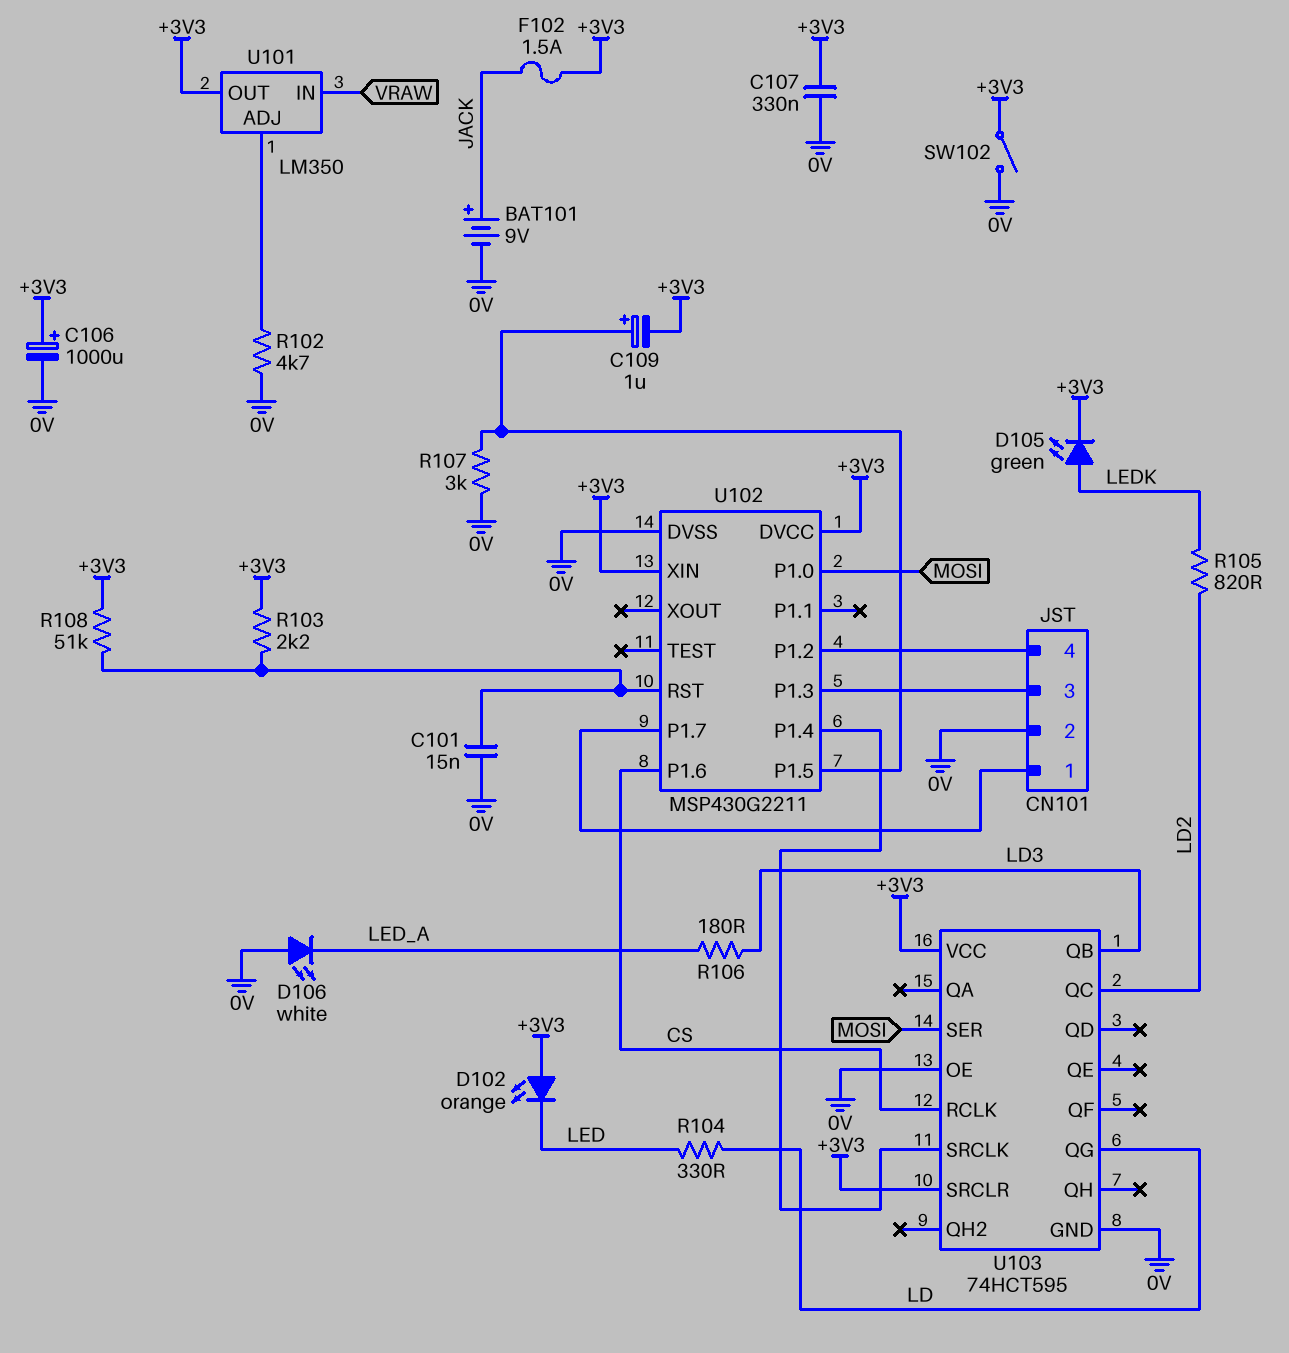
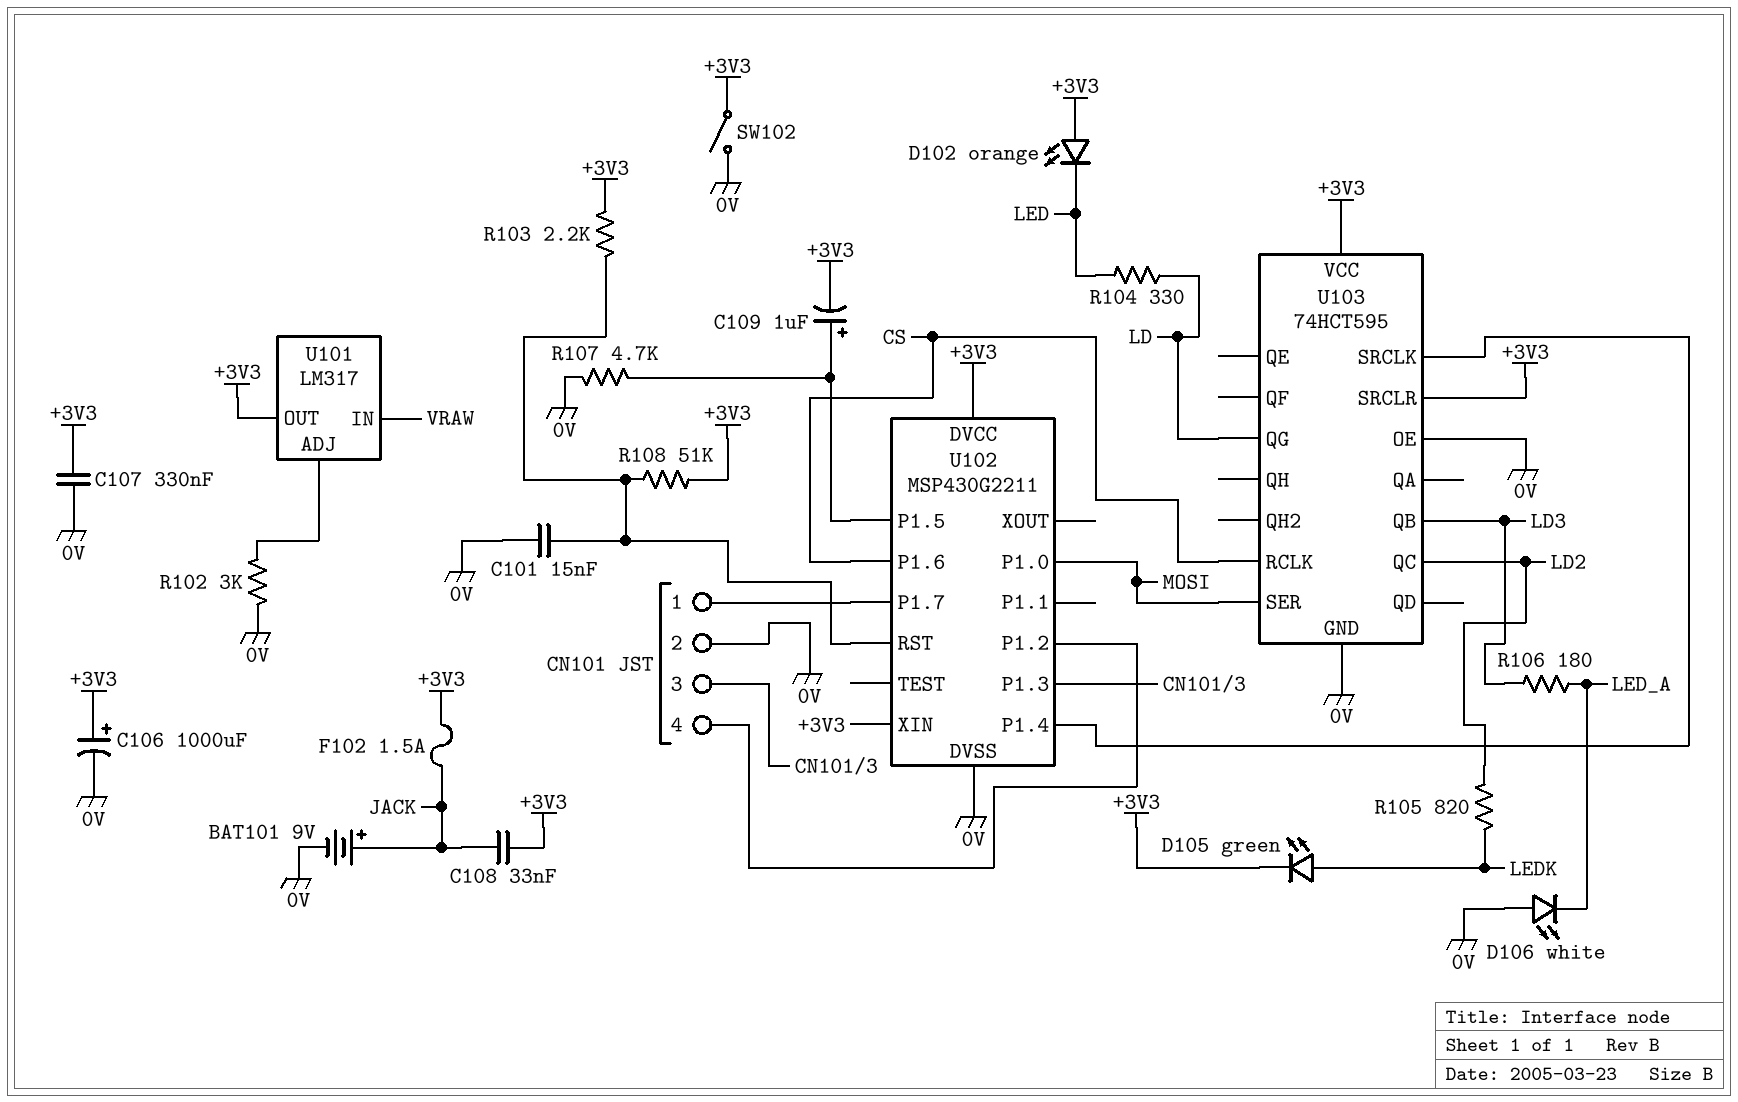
C108: none -> 33nF (+3V3, JACK)
R102: 4.7k (0V, U101/ADJ) -> 3k (0V, U101/ADJ)
R107: 3k (0V, U102/P1.5) -> 4.7k (0V, U102/P1.5)
U101: LM350 -> LM317

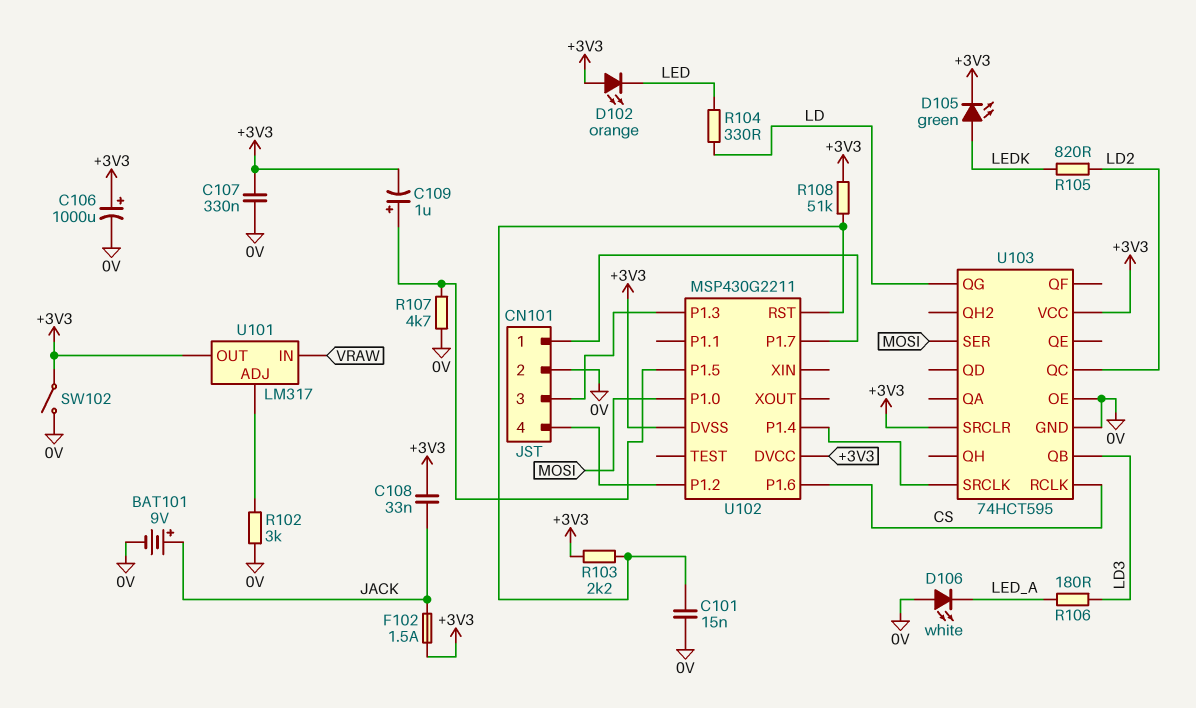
U102 pin DVSS: 0V -> +3V3
U102 pin XIN: +3V3 -> none

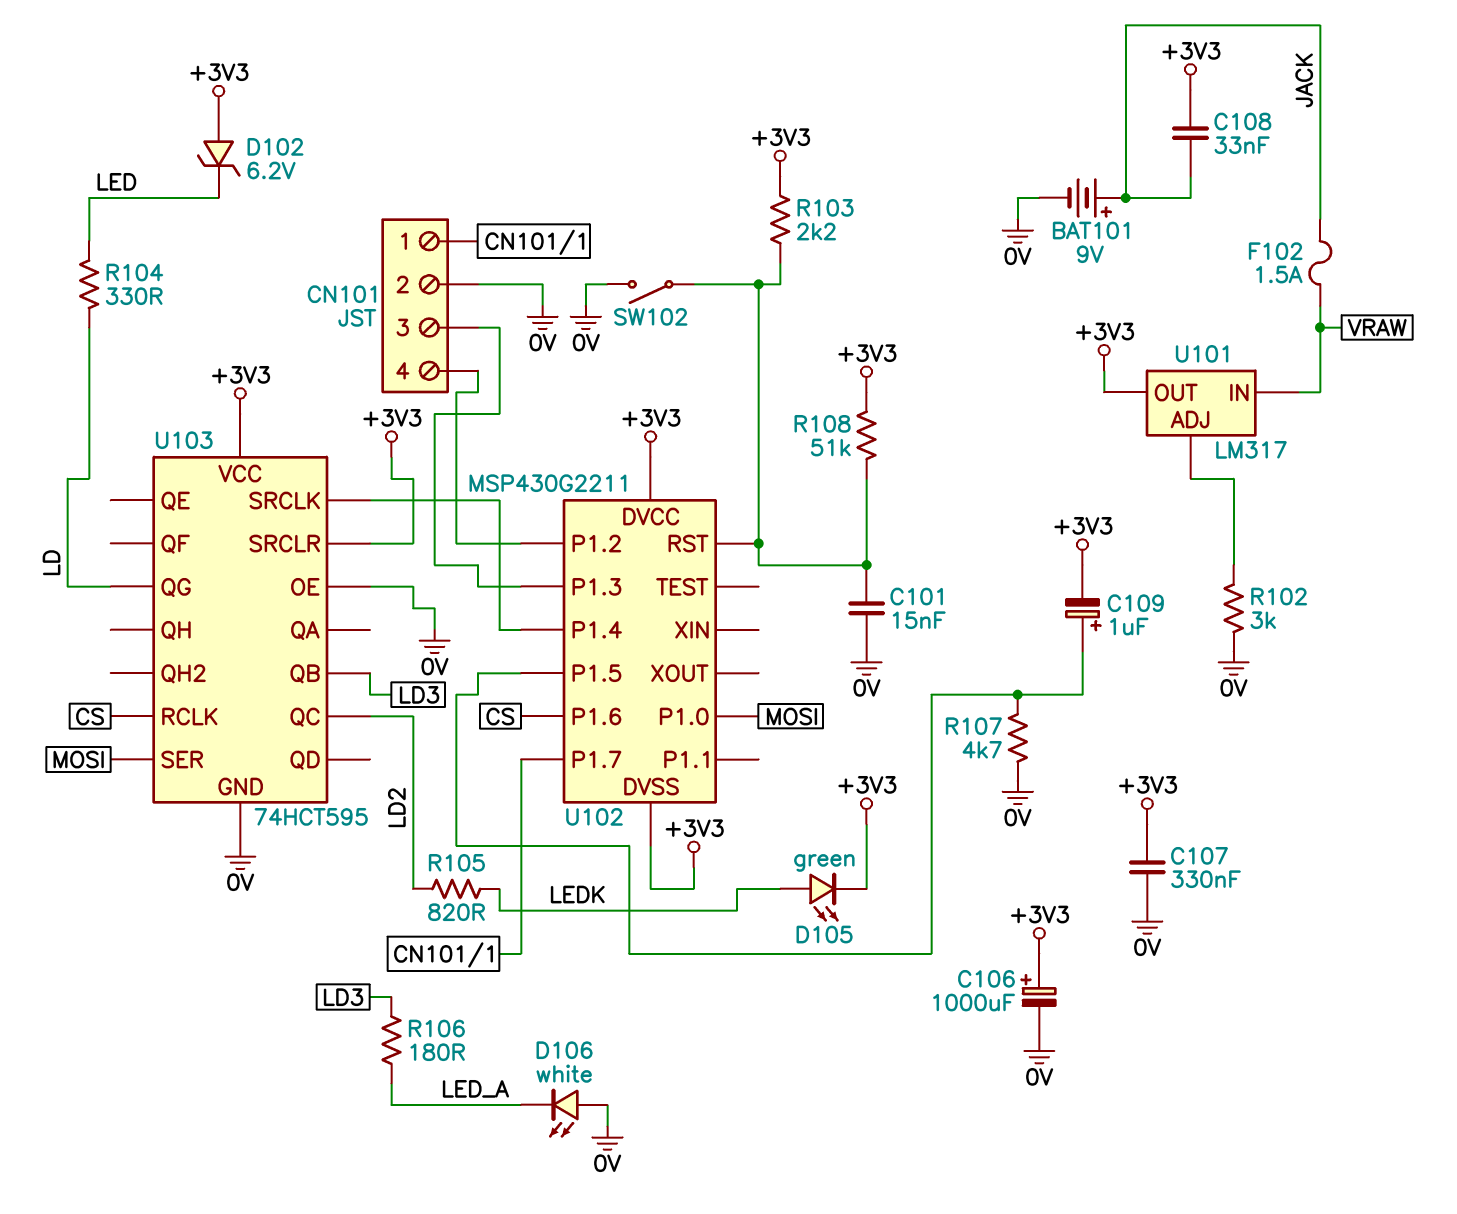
D102: LED orange (A +3V3, K LED) -> zener 6.2V (A +3V3, K LED)
F102: 1.5A (+3V3, JACK) -> 1.5A (JACK, VRAW)
SW102: switch (+3V3, 0V) -> switch (0V, U102/RST)

